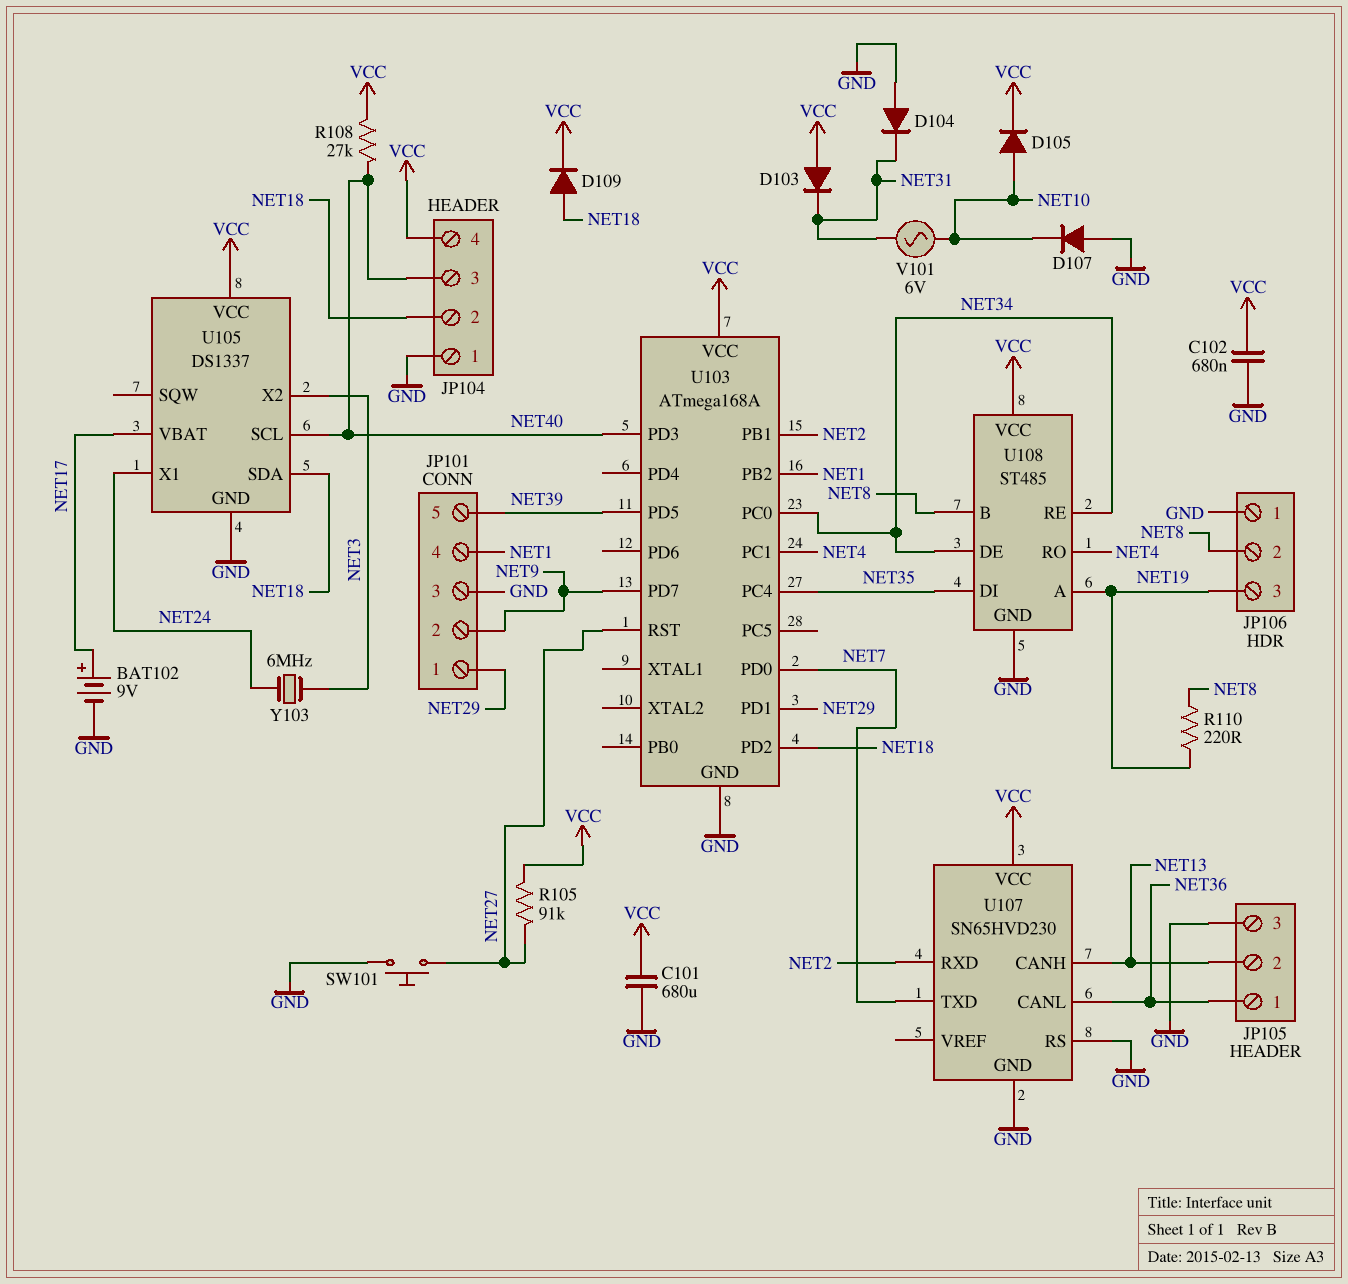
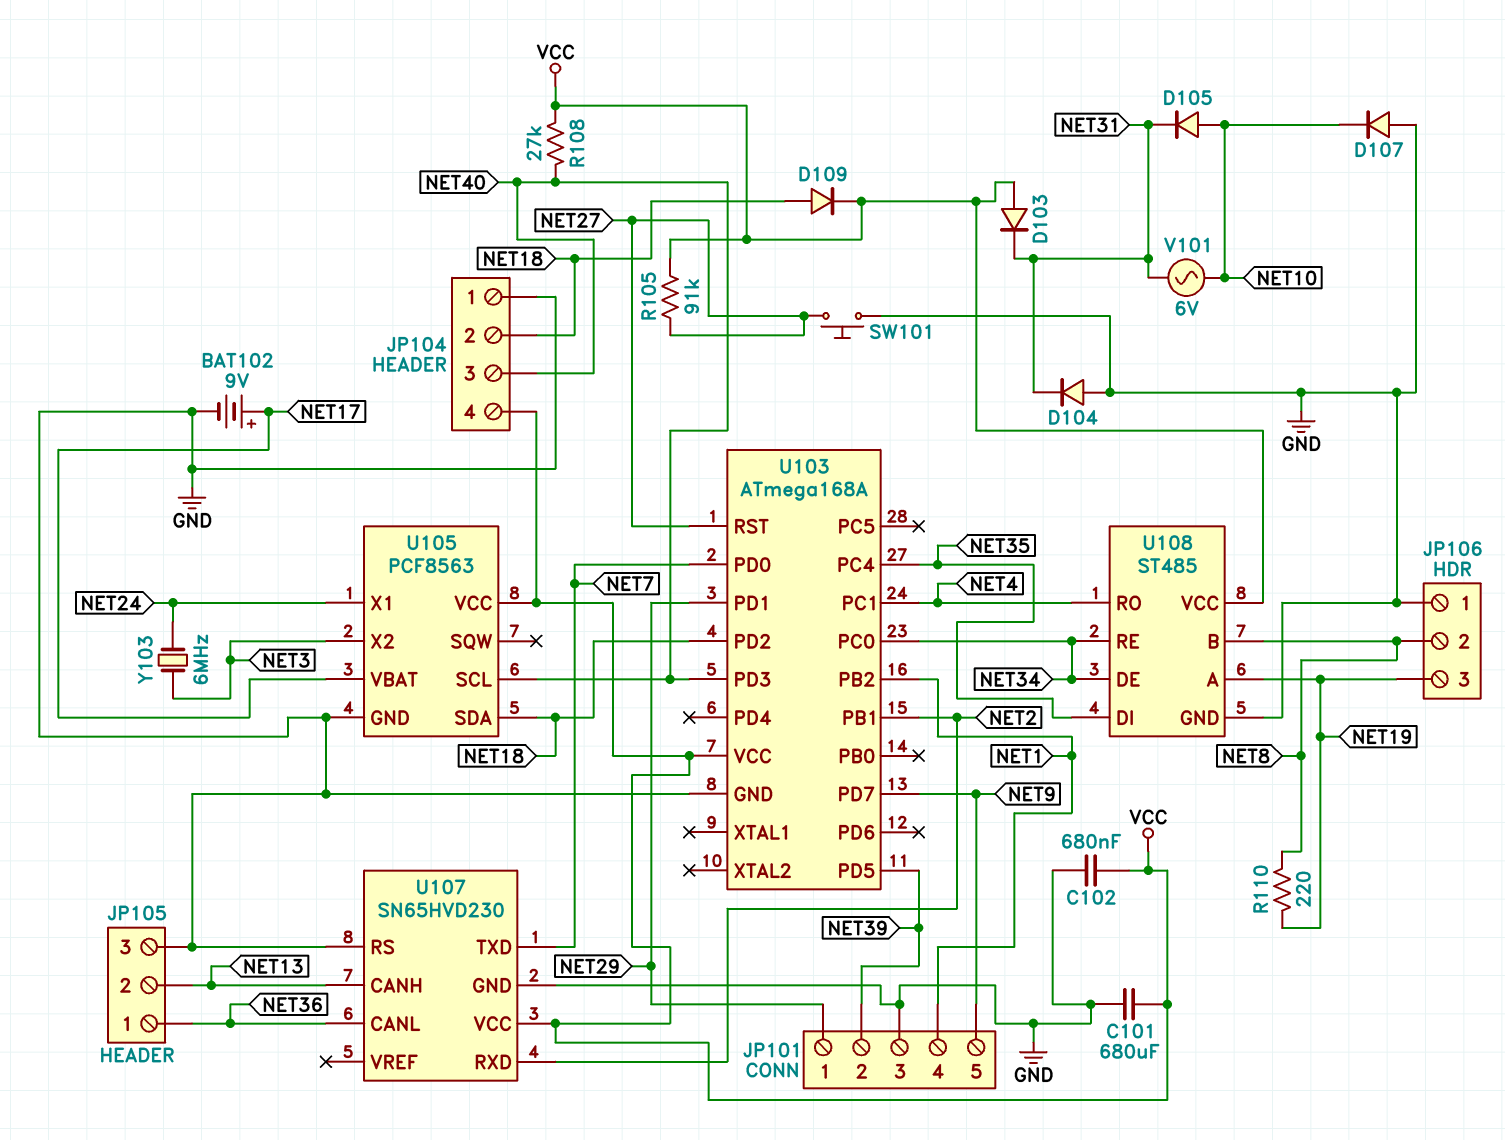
D105: diode (A NET10, K VCC) -> diode (A NET10, K NET31)
JP101 pin 2: NET9 -> NET39
JP101 pin 5: NET39 -> NET9
U105: DS1337 -> PCF8563

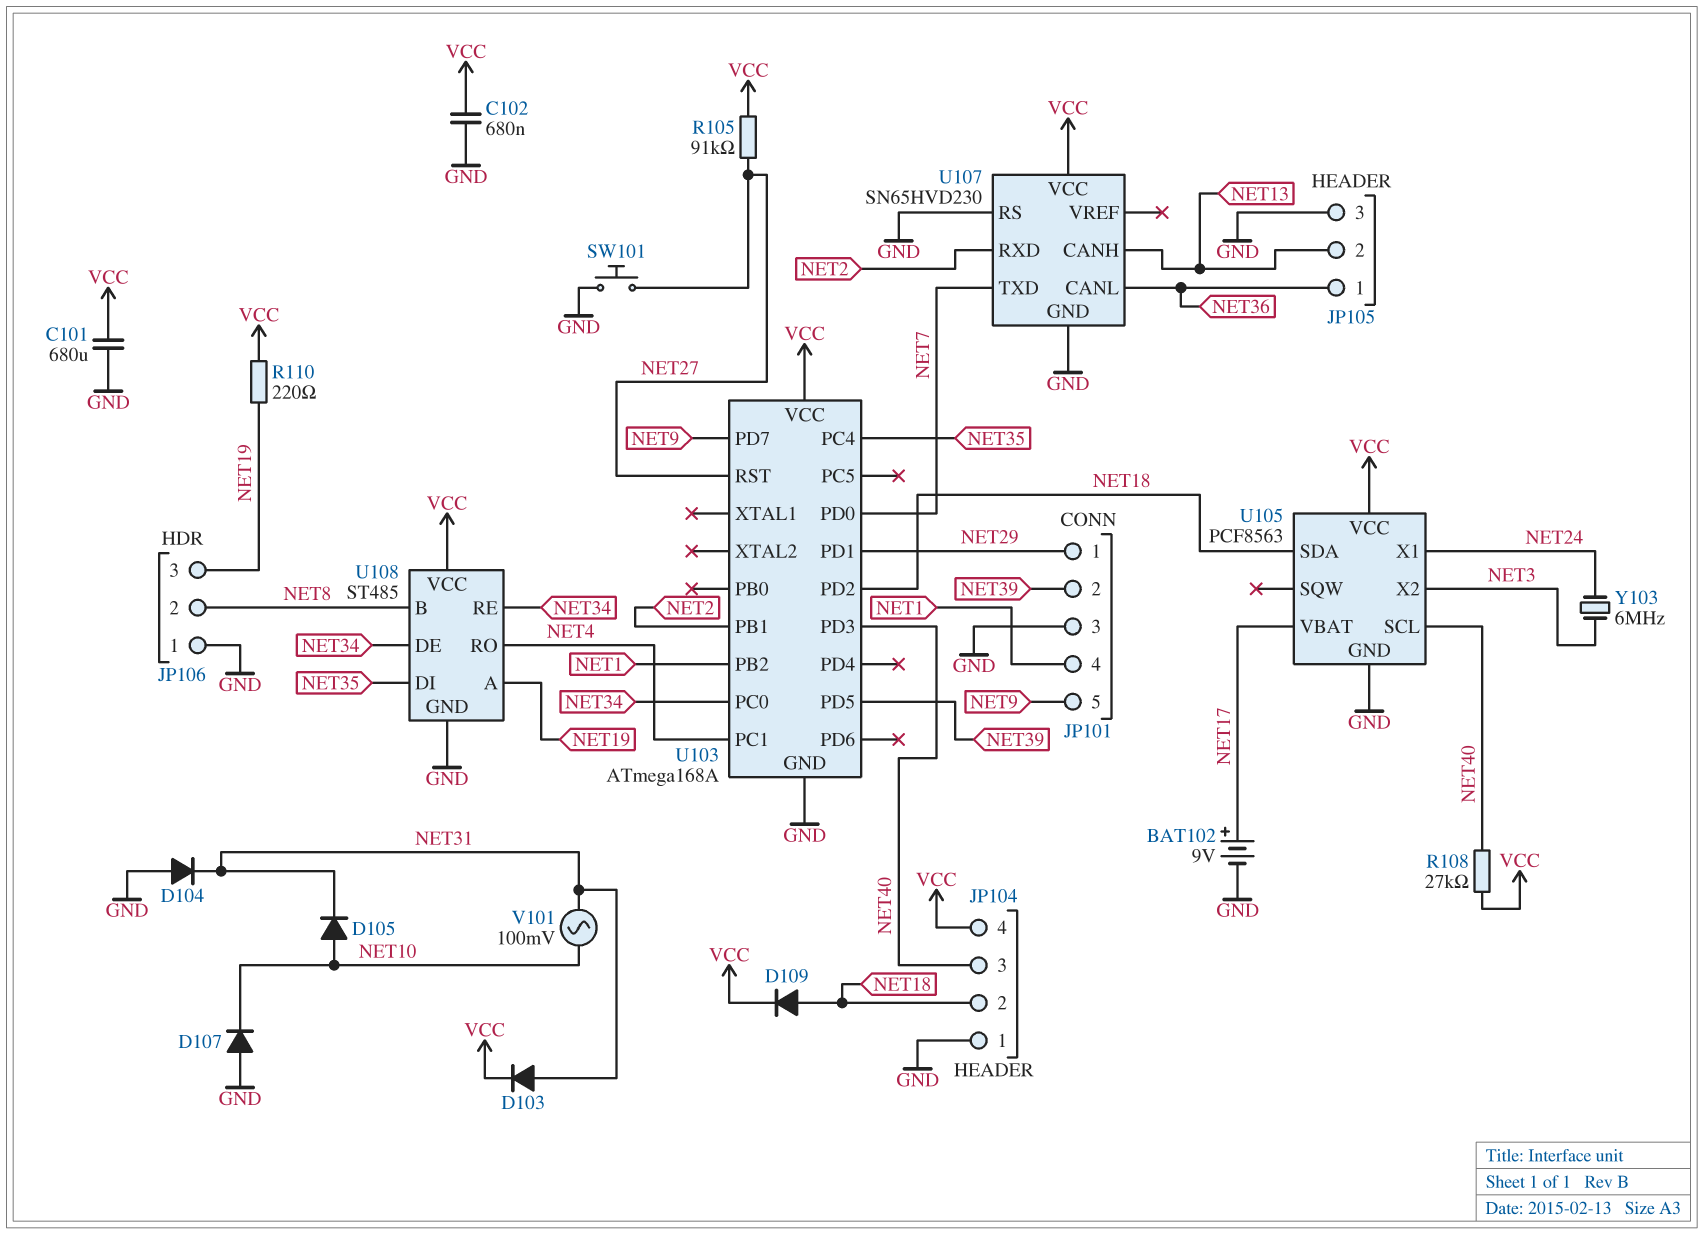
D103: diode (A VCC, K NET31) -> diode (A NET31, K VCC)
R110: 220 (NET8, NET19) -> 220 (NET19, VCC)
V101: AC 6V (NET10, NET31) -> AC 100mV (NET10, NET31)

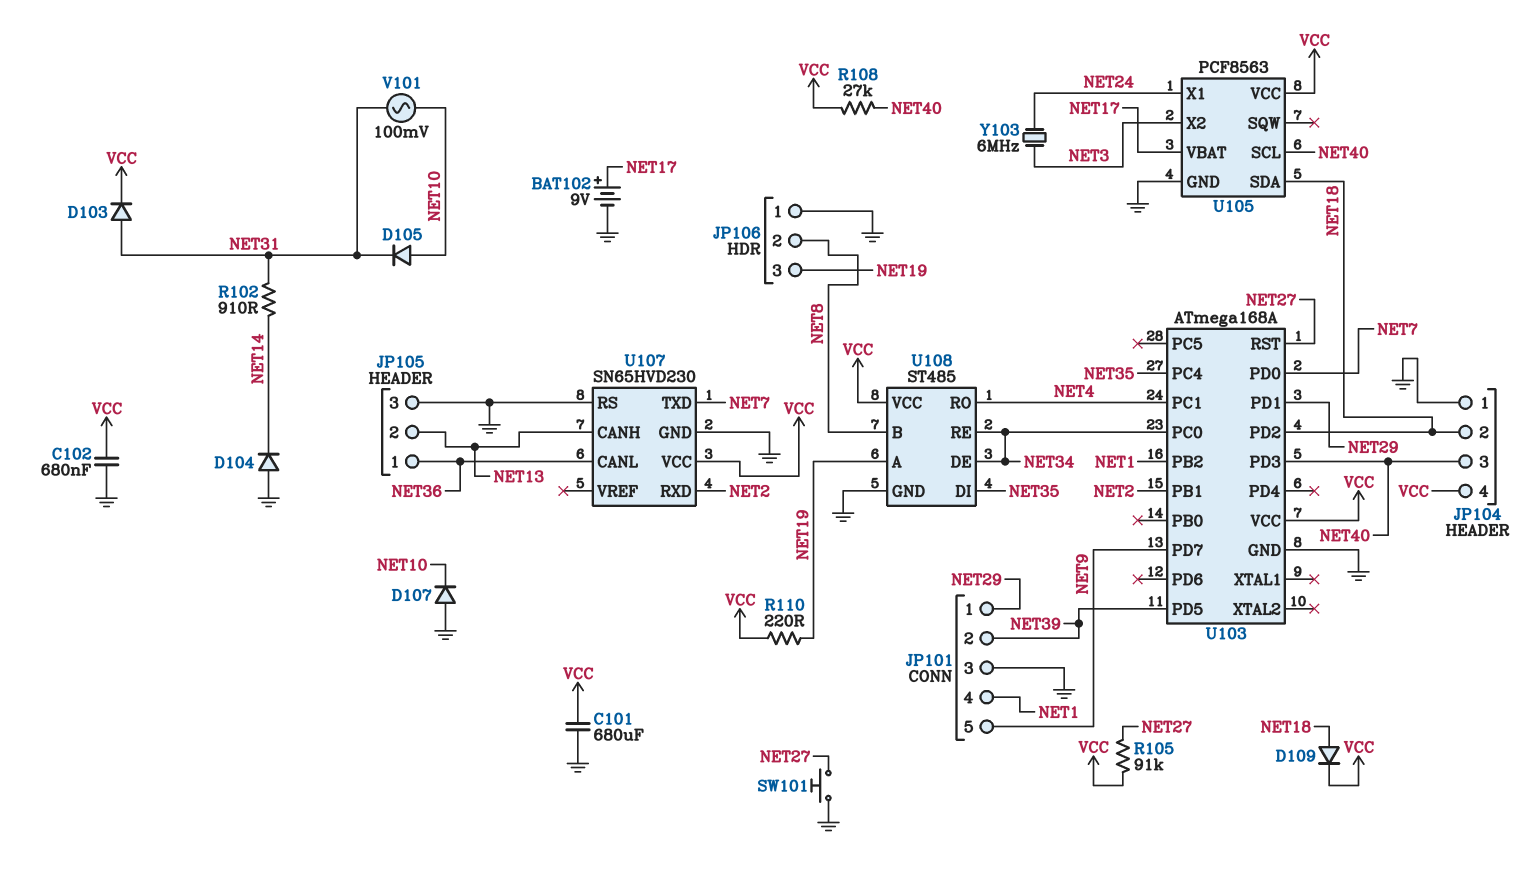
D104: diode (A GND, K NET31) -> diode (A GND, K NET14)
R102: none -> 910 (NET14, NET31)

